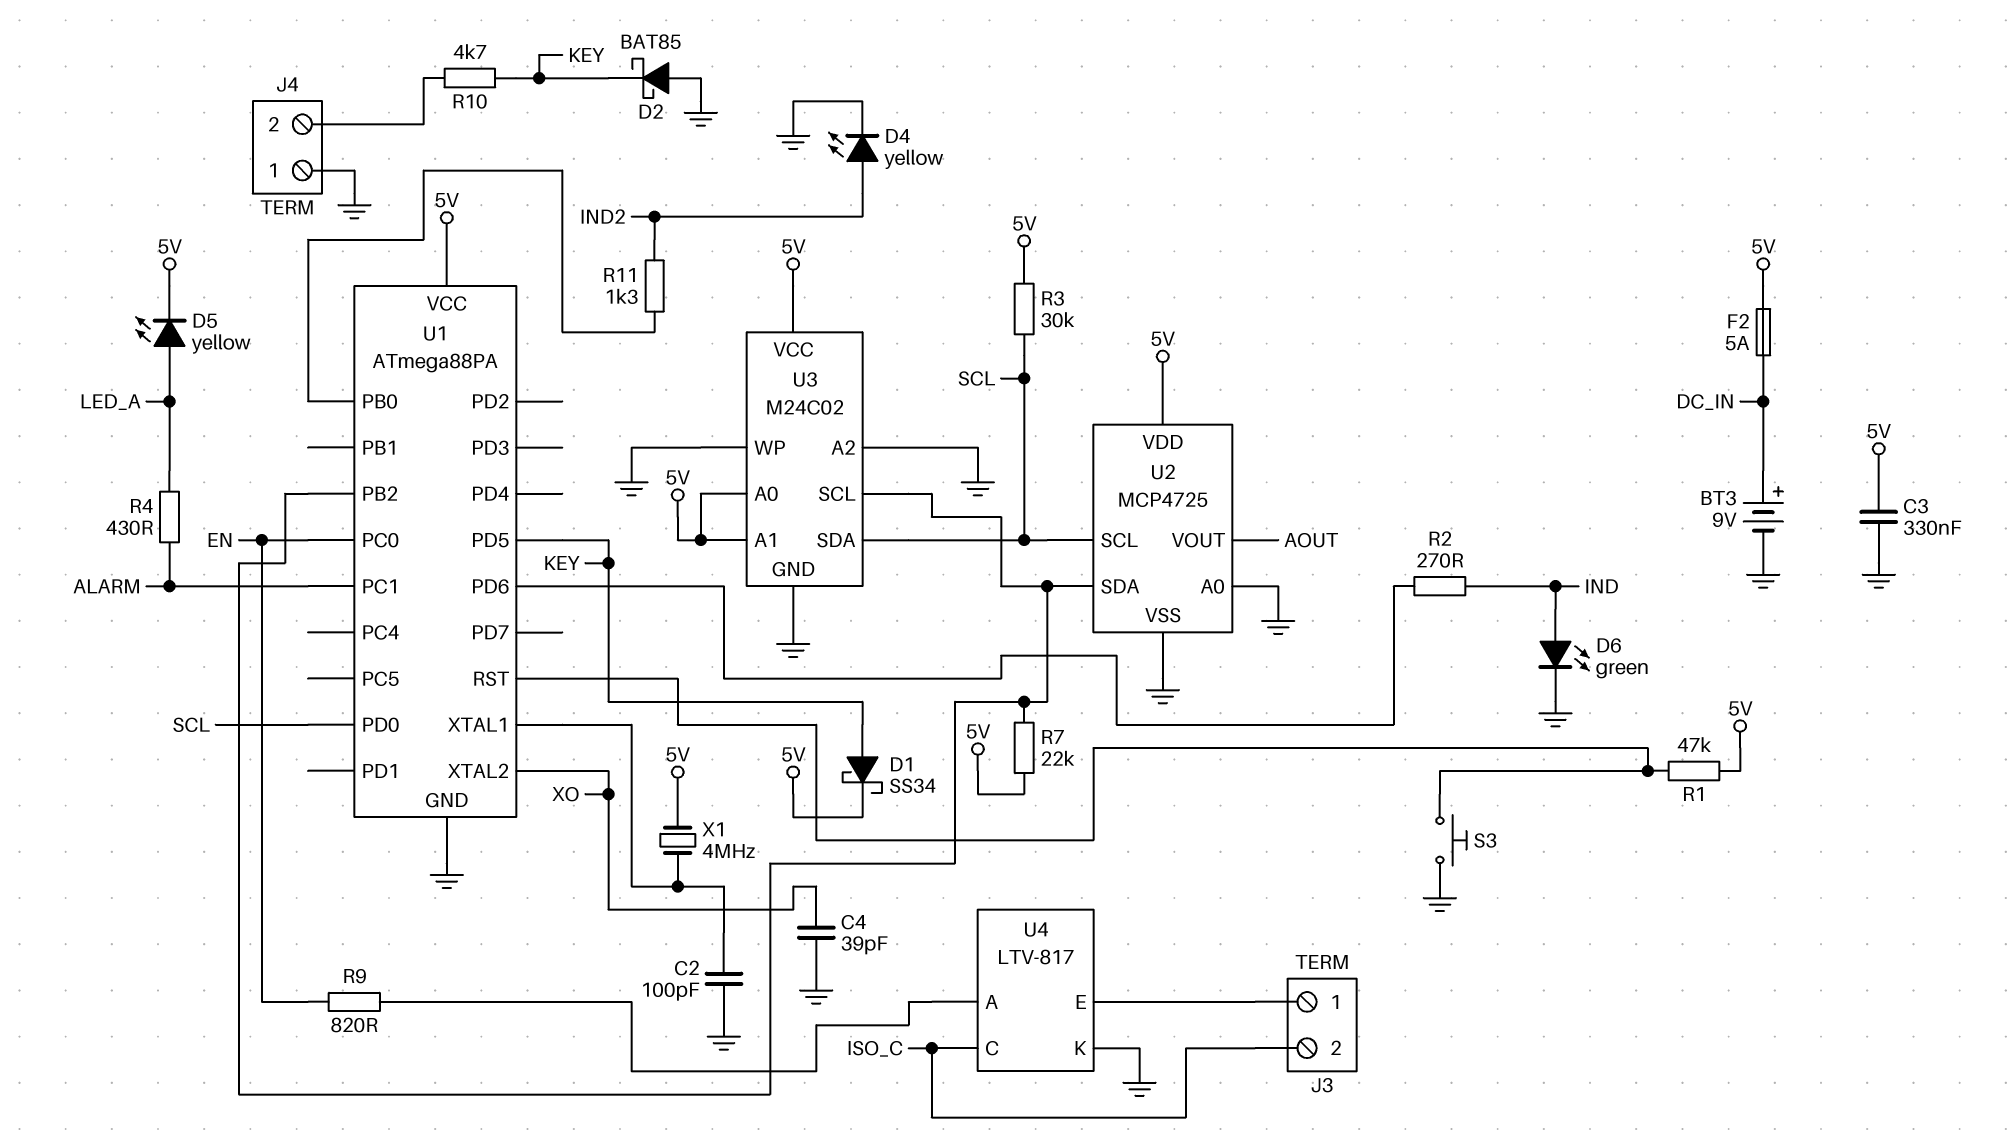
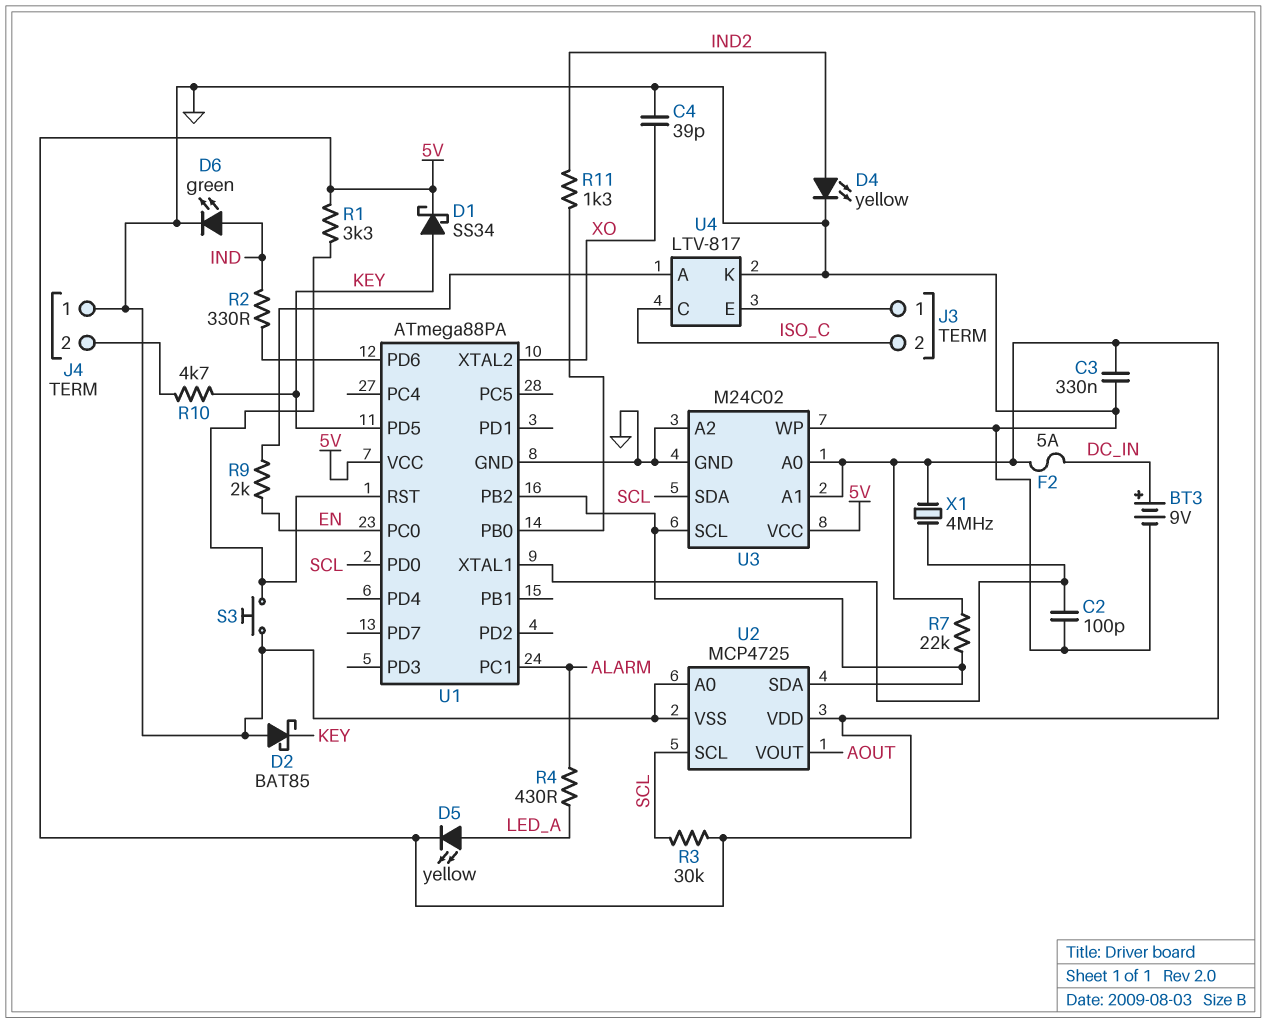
R1: 47k (5V, U1/RST) -> 3.3k (5V, U1/RST)
R2: 270 (IND, U1/PD6) -> 330 (IND, U1/PD6)
R9: 820 (EN, U4/A) -> 2k (EN, U4/A)

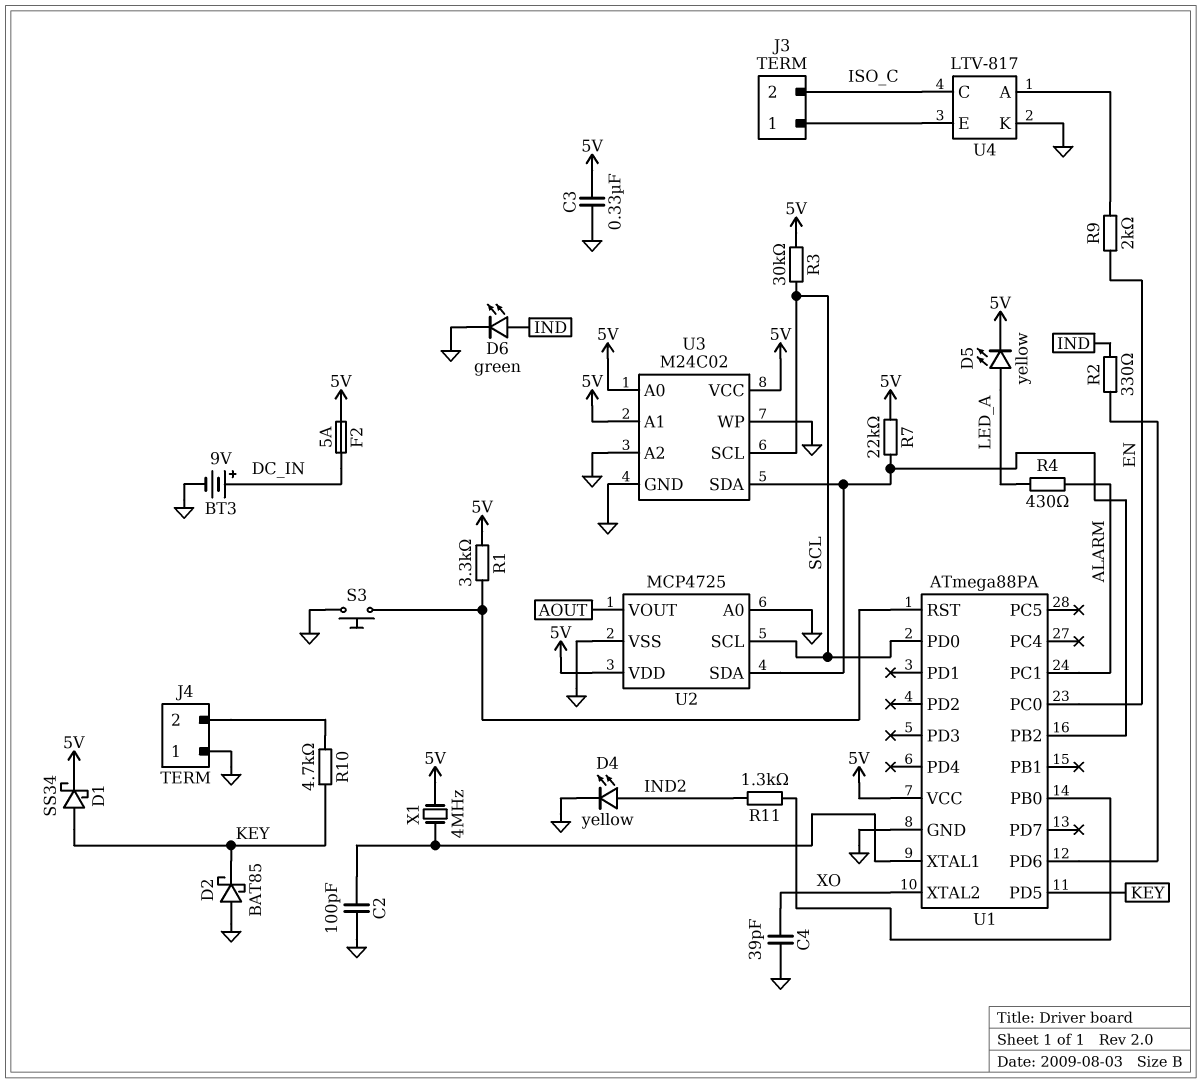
U3 pin SCL: U1/PB2 -> SCL
U3 pin SDA: SCL -> U1/PB2

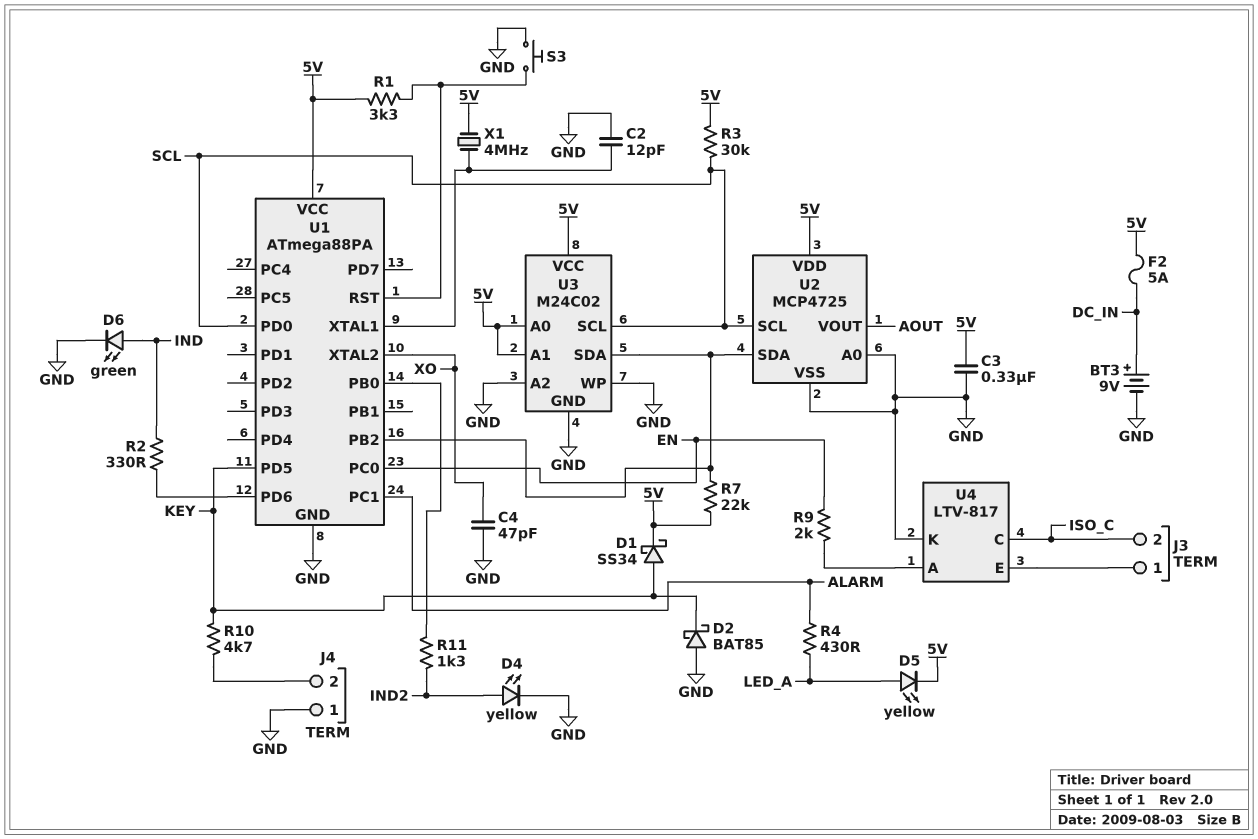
C2: 100pF (GND, U1/XTAL1) -> 12pF (GND, U1/XTAL1)
C4: 39pF (GND, XO) -> 47pF (GND, XO)

